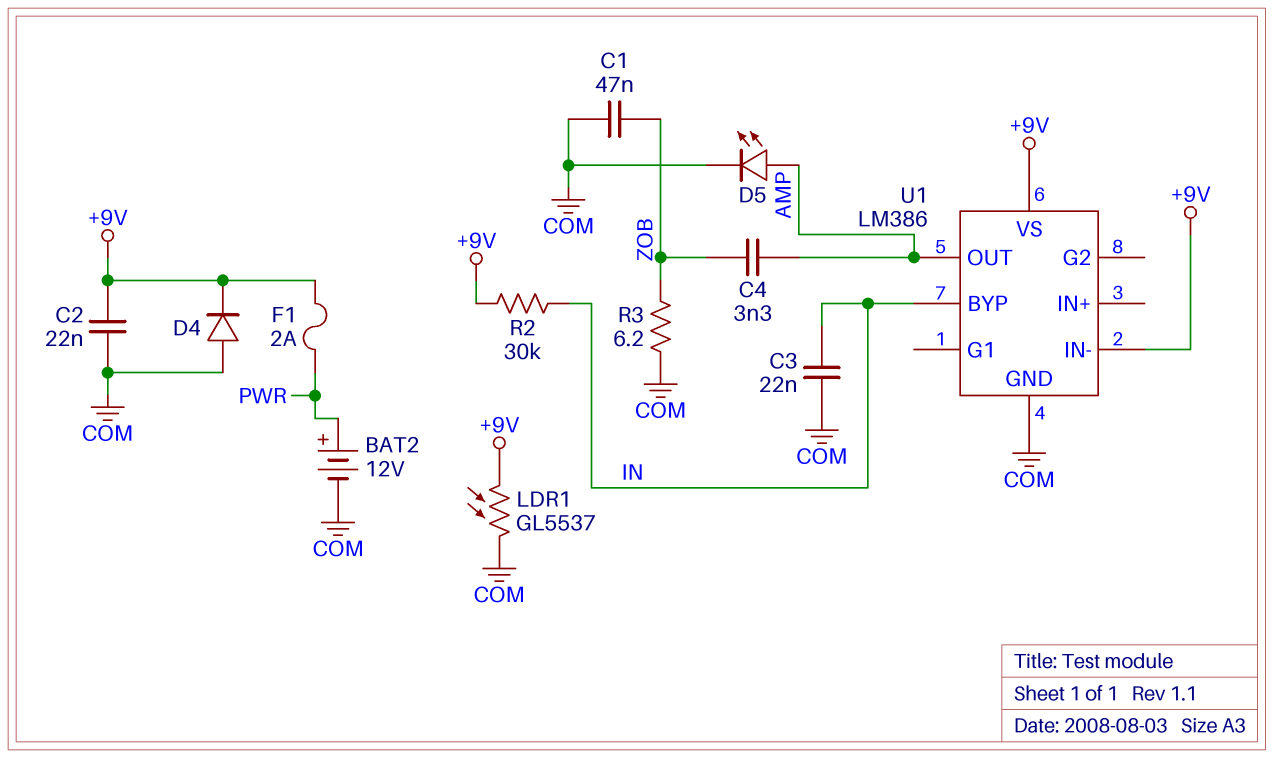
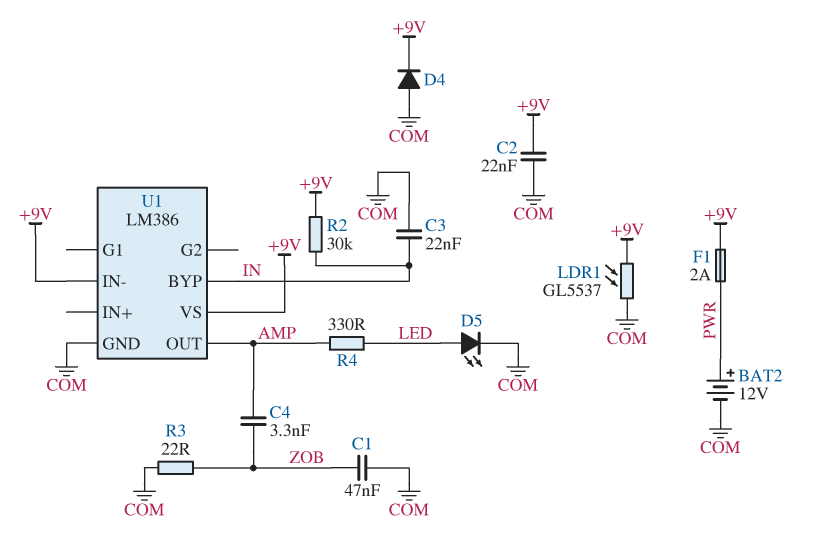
D5: LED (A AMP, K COM) -> LED (A LED, K COM)
R3: 6.2 (COM, ZOB) -> 22 (COM, ZOB)
R4: none -> 330 (AMP, LED)

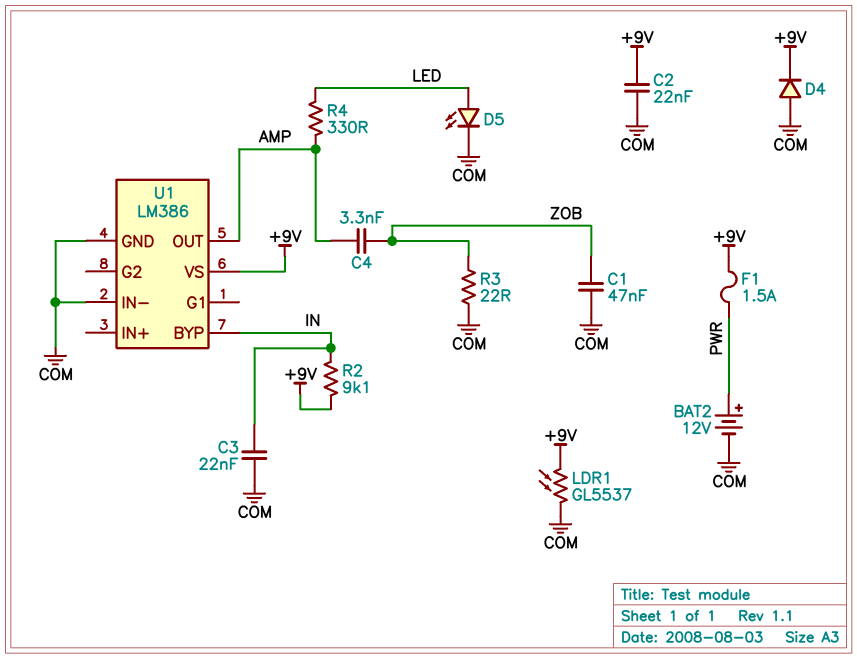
F1: 2A (+9V, PWR) -> 1.5A (+9V, PWR)
R2: 30k (+9V, IN) -> 9.1k (+9V, IN)
U1 pin IN-: +9V -> COM

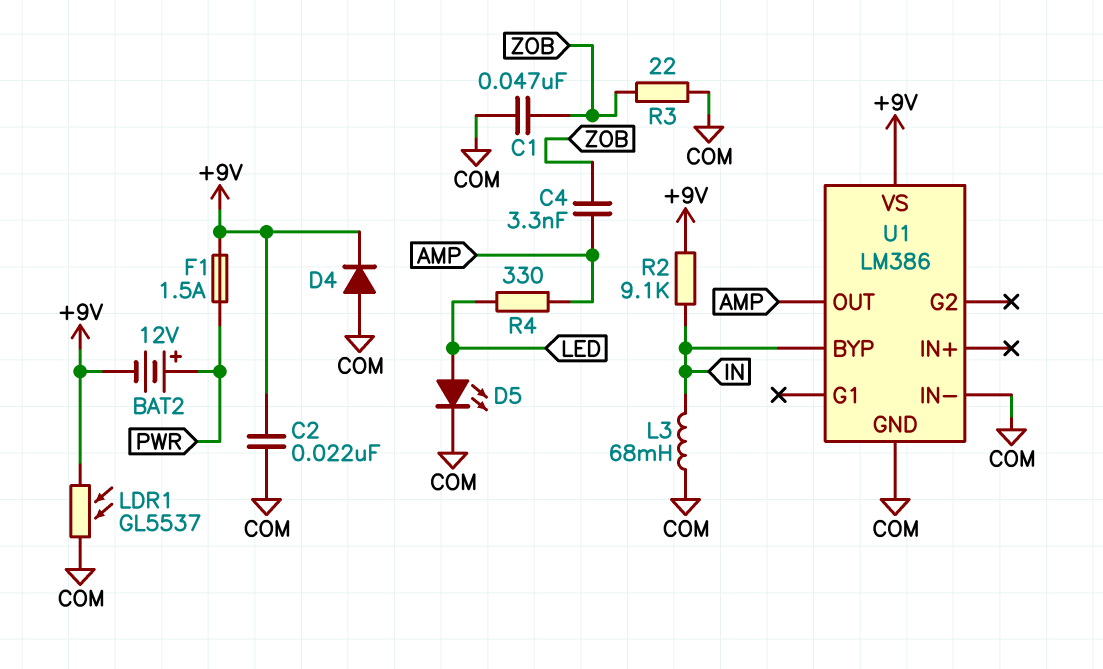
BAT2: 12V (plus PWR, minus COM) -> 12V (plus PWR, minus +9V)
C3: 22nF (COM, IN) -> none
L3: none -> 68mH (COM, IN)

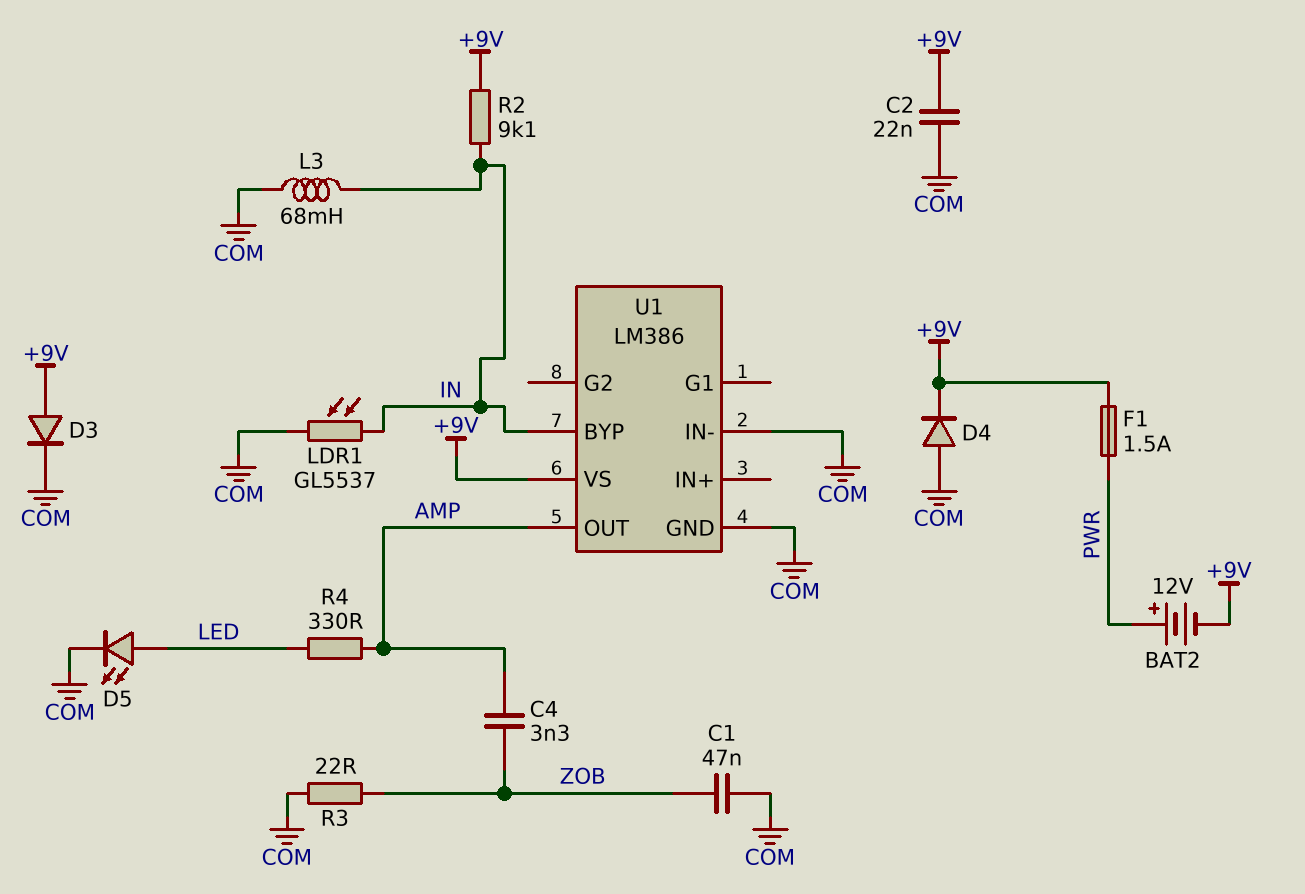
D3: none -> diode (A +9V, K COM)
LDR1: GL5537 (+9V, COM) -> GL5537 (COM, IN)

